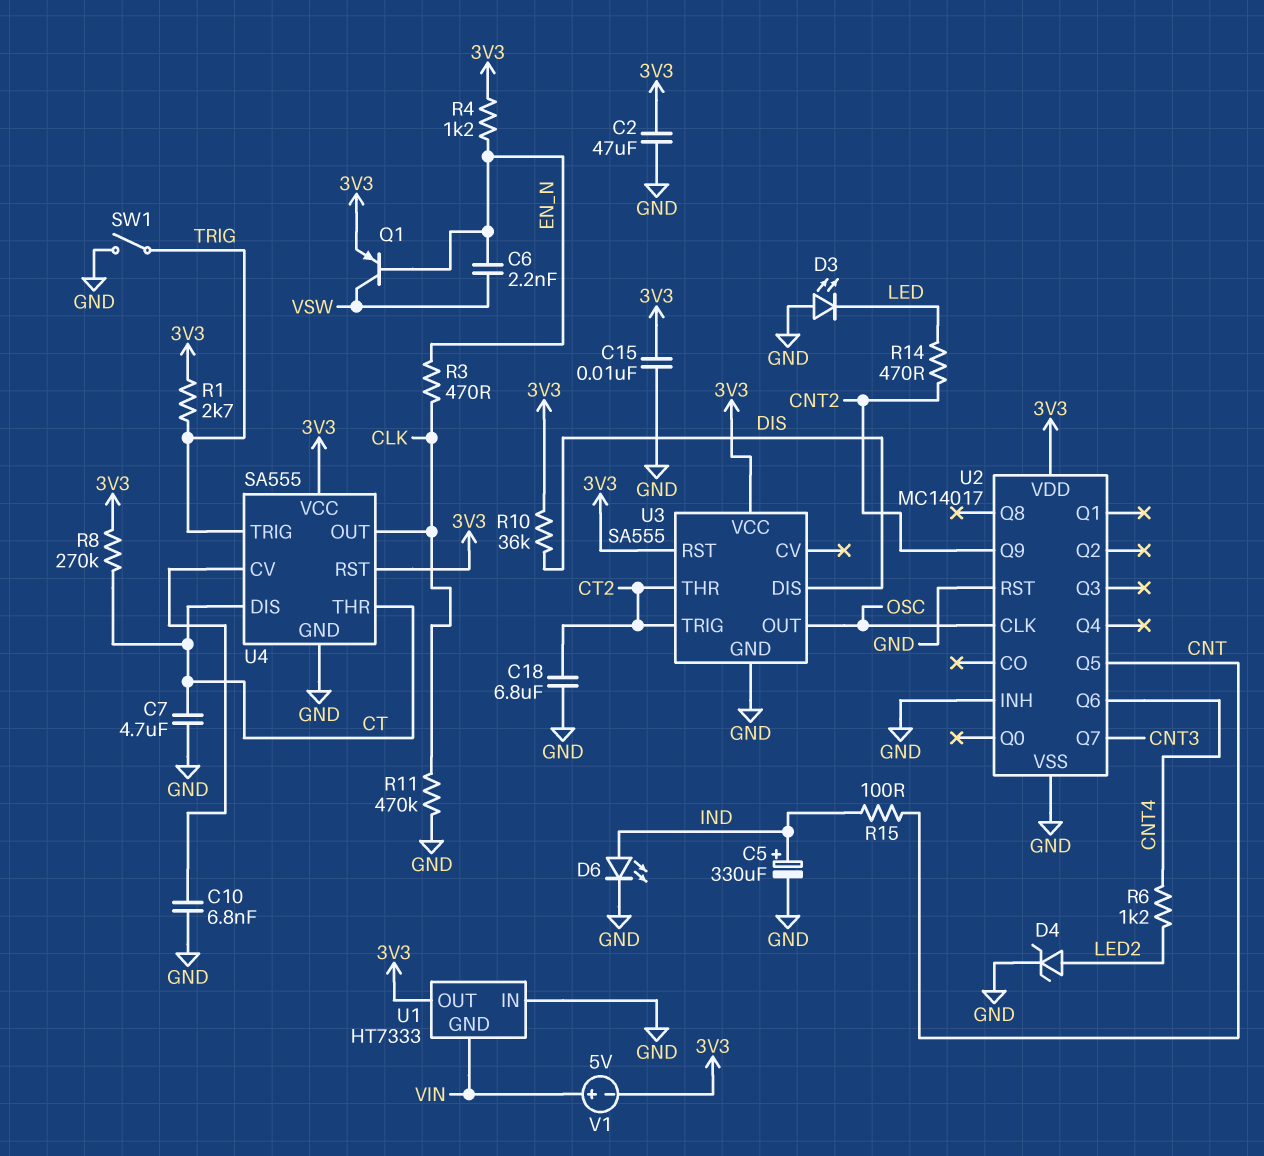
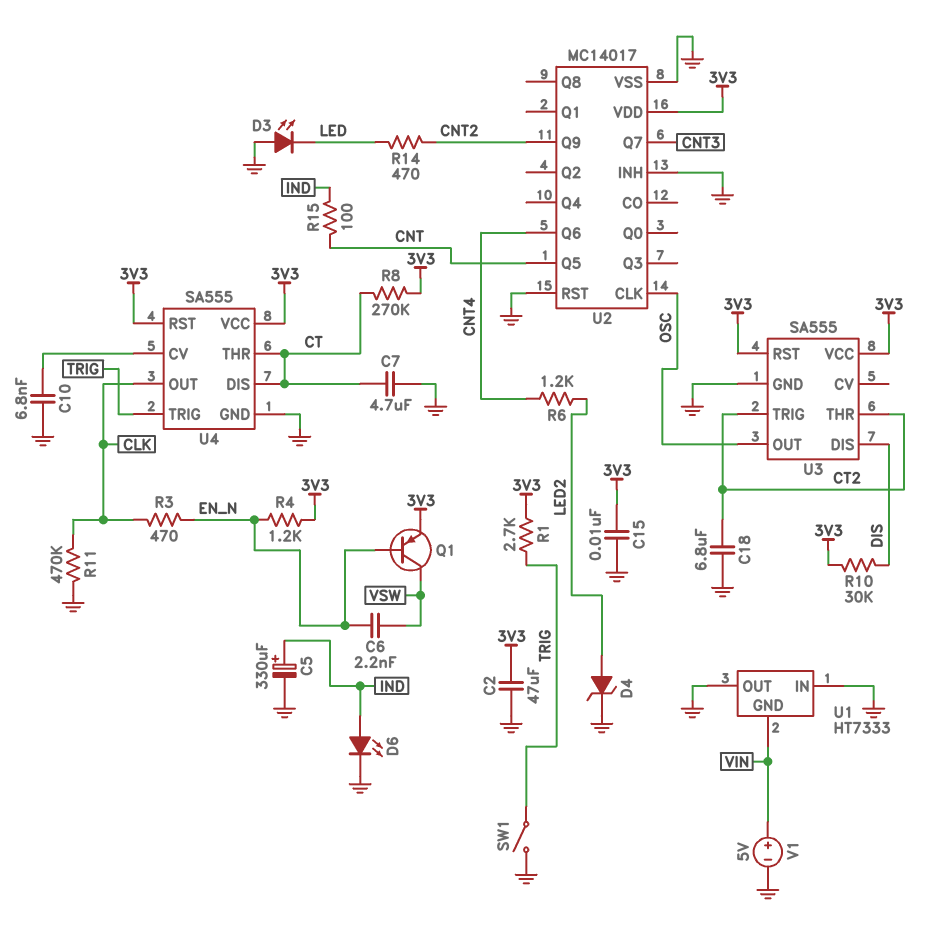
R10: 36k (3V3, DIS) -> 30k (3V3, DIS)
U1 pin OUT: 3V3 -> GND
V1: 5V (plus VIN, minus 3V3) -> 5V (plus VIN, minus GND)

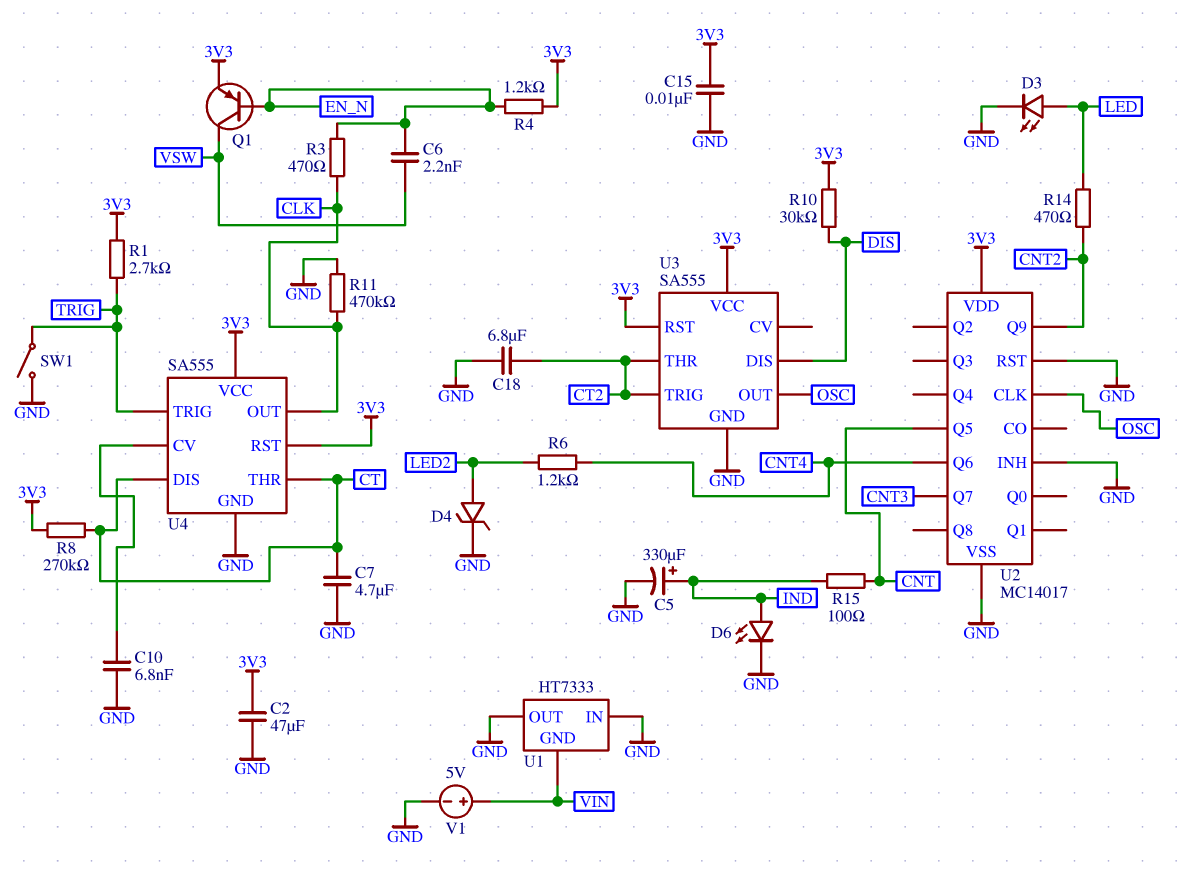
D3: LED (A GND, K LED) -> LED (A LED, K GND)

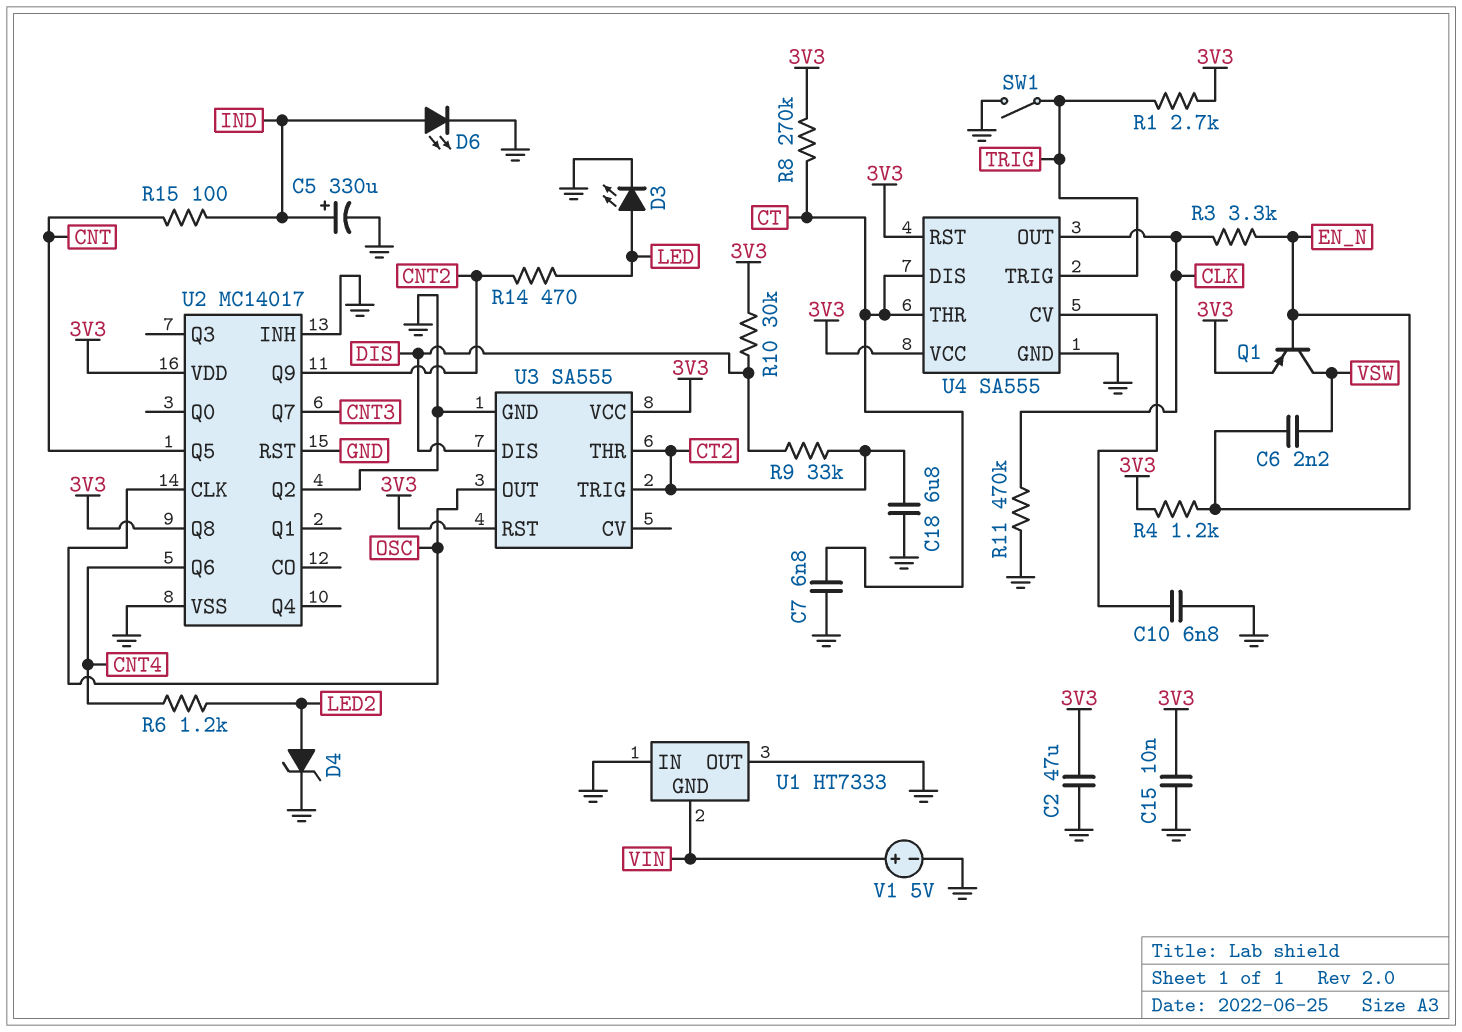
C7: 4.7uF (CT, GND) -> 6.8nF (CT, GND)
R3: 470 (CLK, EN_N) -> 3.3k (CLK, EN_N)
R9: none -> 33k (CT2, DIS)
U2 pin Q2: none -> GND
U2 pin Q8: none -> 3V3

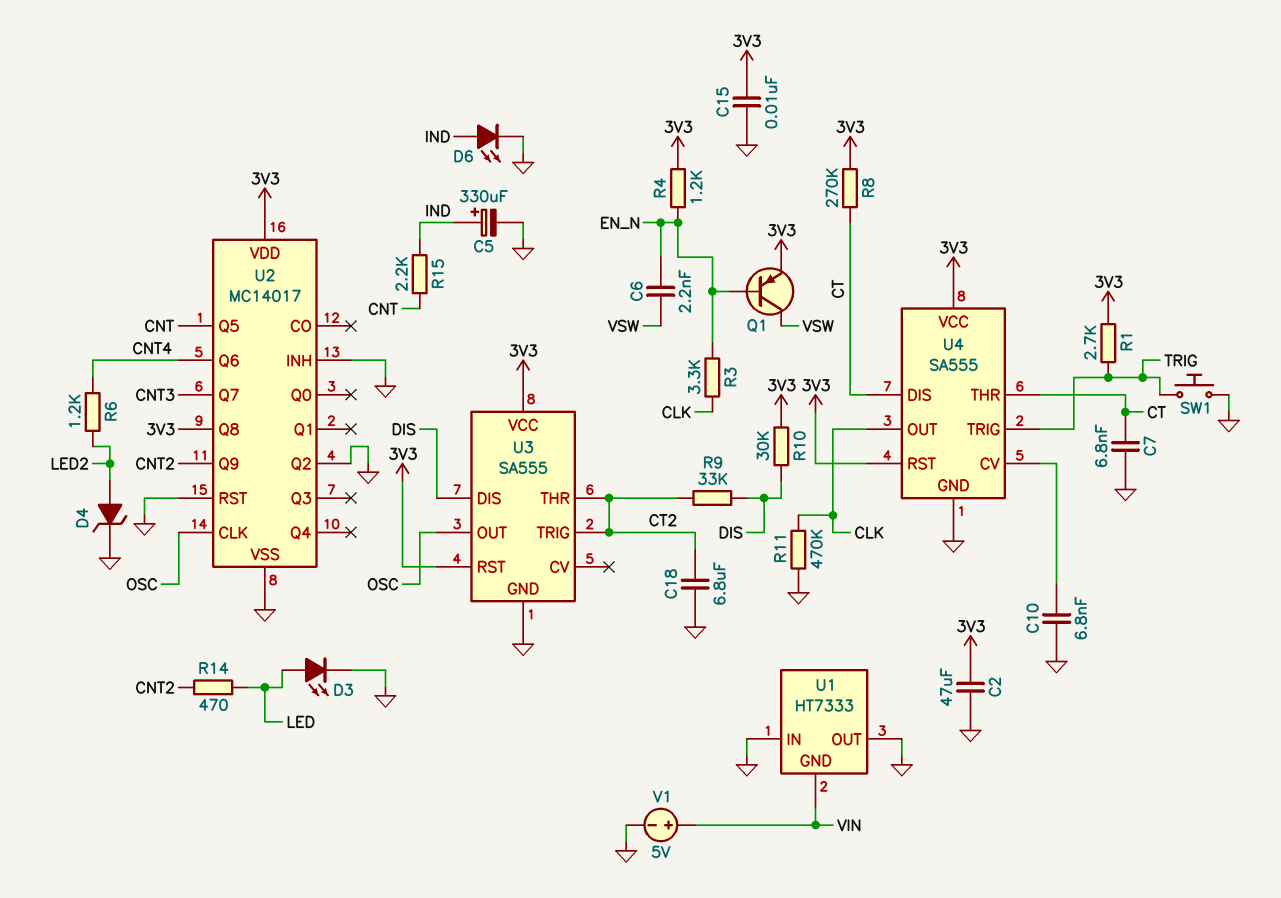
R15: 100 (CNT, IND) -> 2.2k (CNT, IND)
SW1: switch (GND, TRIG) -> button (GND, TRIG)

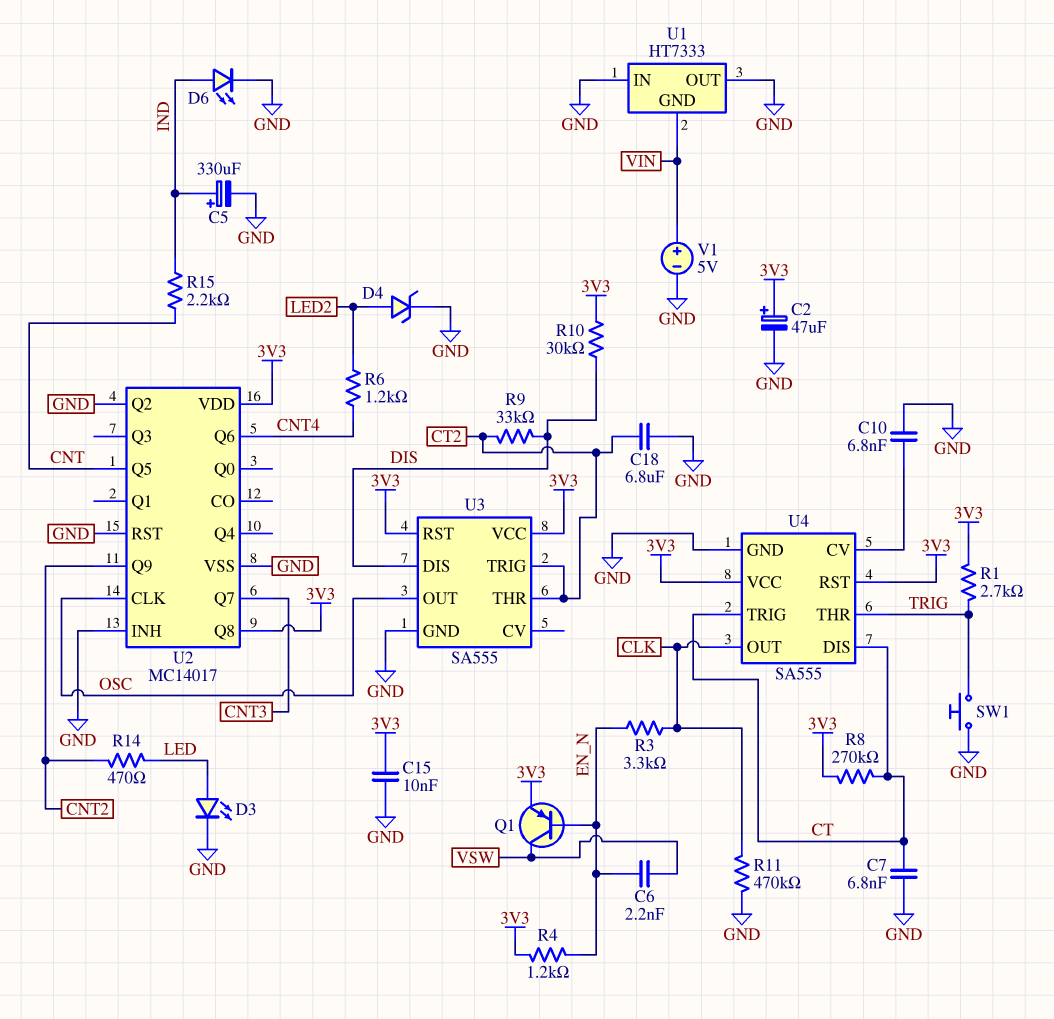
C2: 47uF (3V3, GND) -> 47uF (plus 3V3, minus GND)
U4 pin THR: CT -> TRIG
U4 pin TRIG: TRIG -> CT

